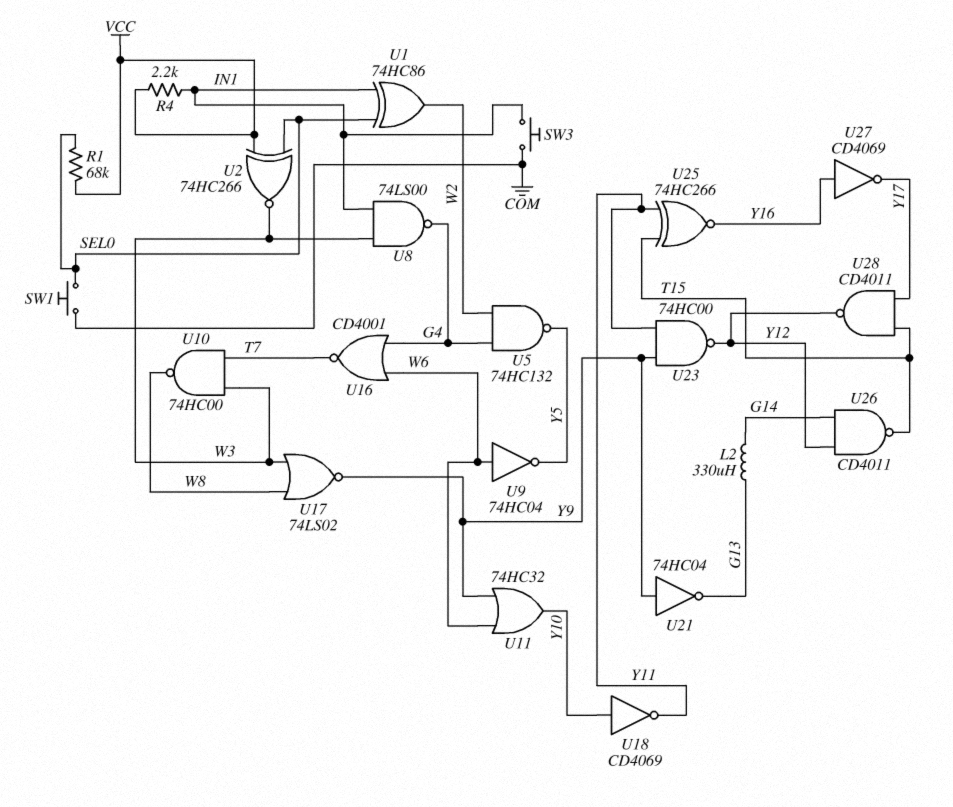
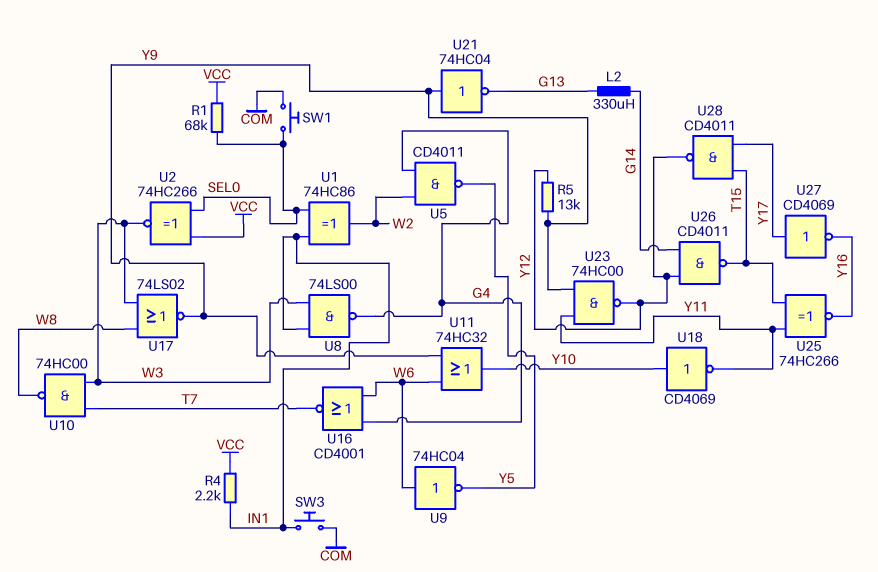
R5: none -> 13k (Y9, Y12)
U5: NAND 74HC132 (in G4, in W2, out Y5) -> NAND CD4011 (in G4, in W2, out Y5)
U27: NOT CD4069 (in Y16, out Y17) -> NOT CD4069 (in Y17, out Y16)

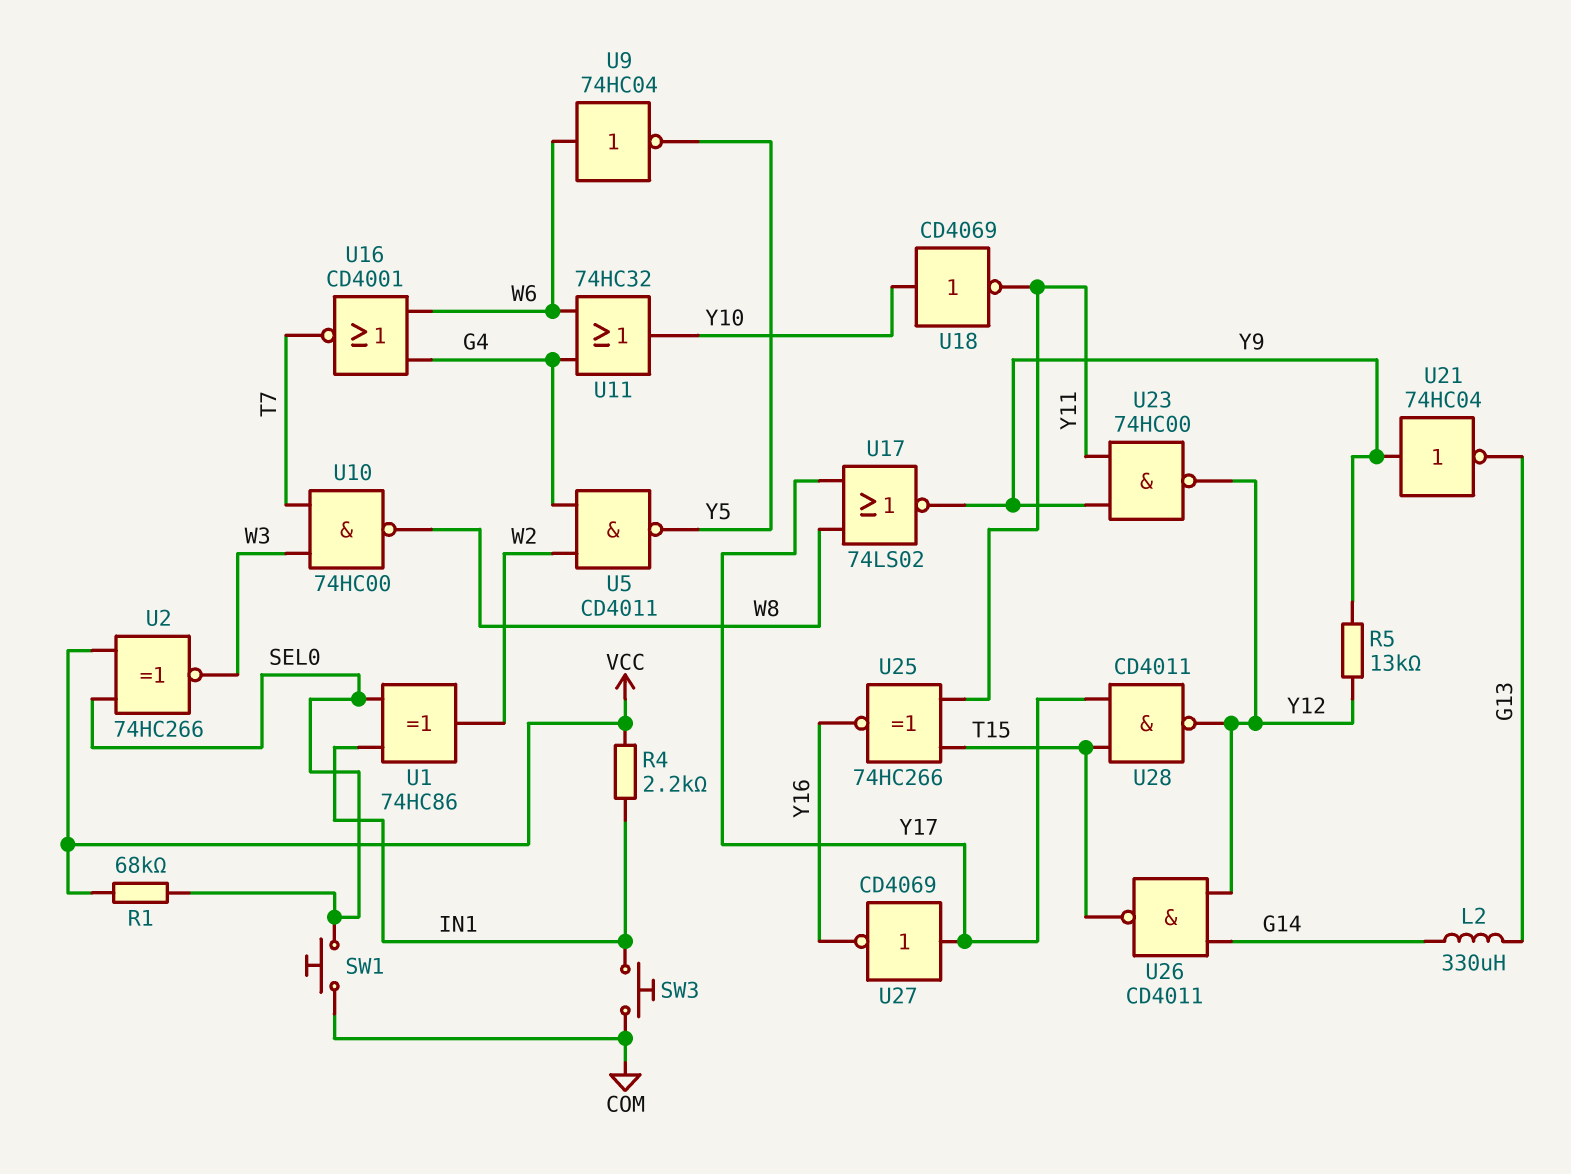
U8: NAND 74LS00 (in IN1, in W3, out G4) -> none
U11: OR 74HC32 (in W6, in Y9, out Y10) -> OR 74HC32 (in G4, in W6, out Y10)
U17: NOR 74LS02 (in W3, in W8, out Y9) -> NOR 74LS02 (in W8, in Y17, out Y9)

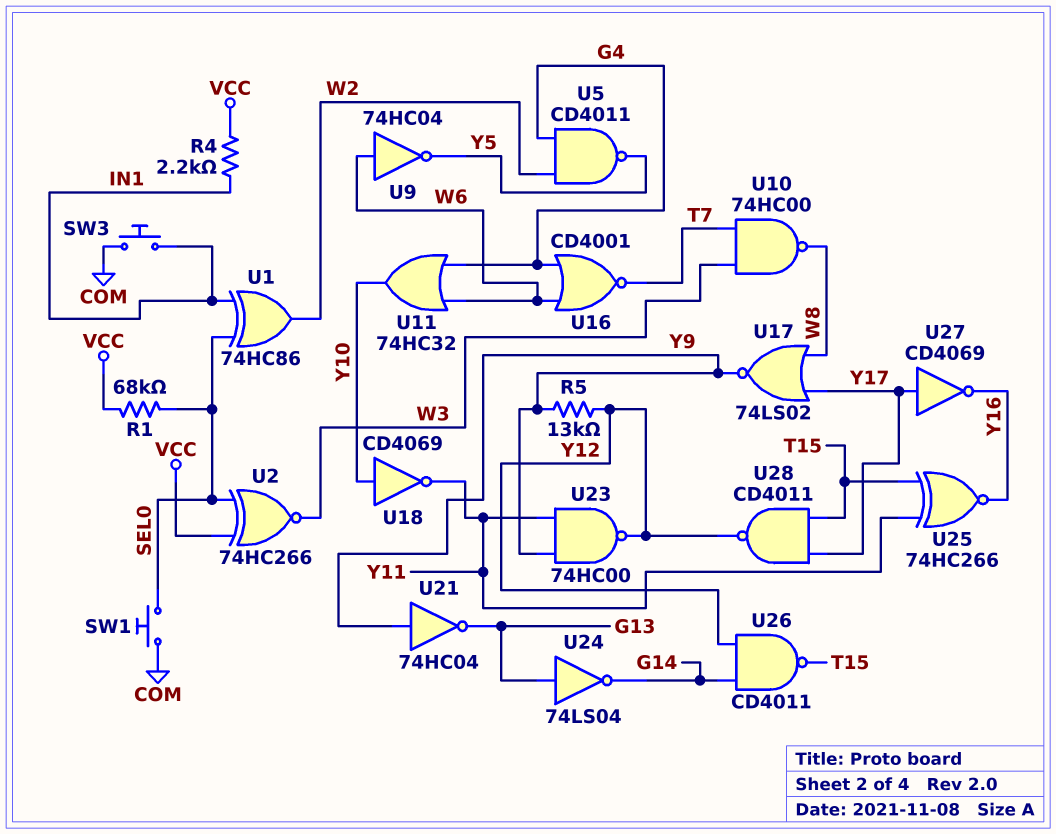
L2: 330uH (G13, G14) -> none
U24: none -> NOT 74LS04 (in G13, out G14)

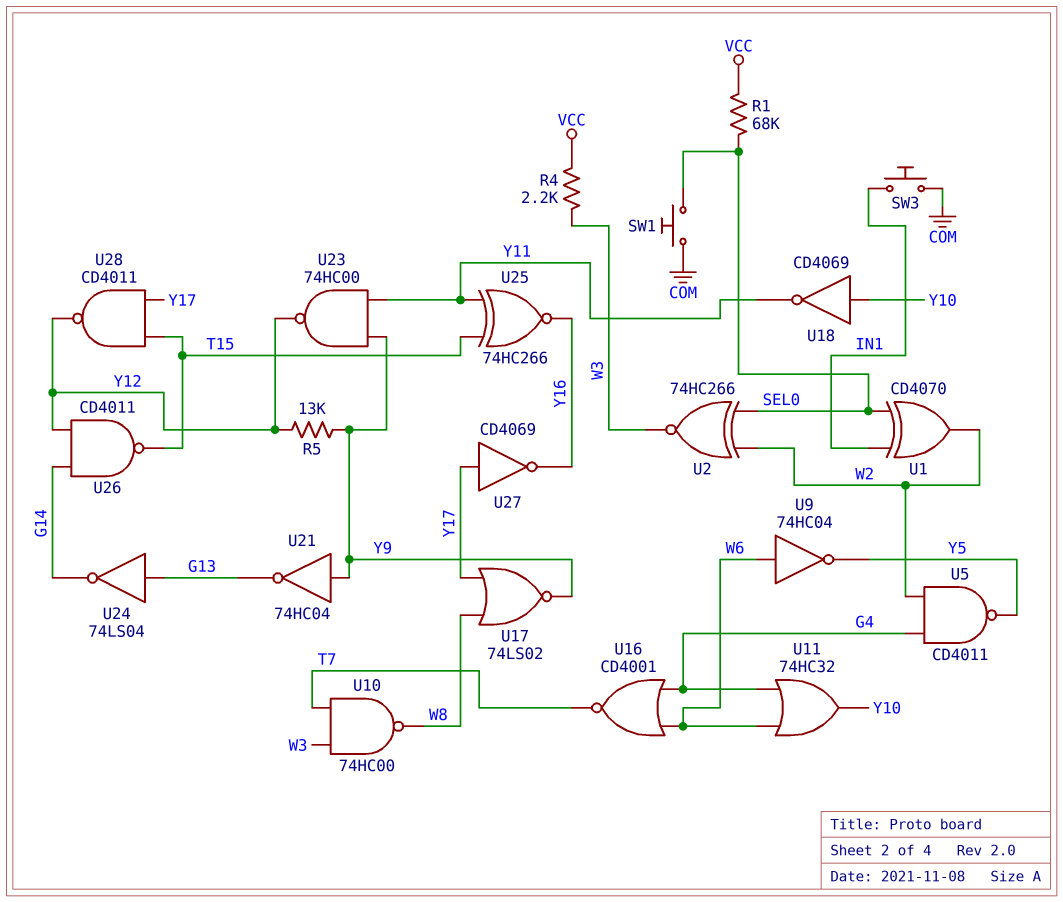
R4: 2.2k (IN1, VCC) -> 2.2k (VCC, W3)
U1: XOR 74HC86 (in IN1, in SEL0, out W2) -> XOR CD4070 (in IN1, in SEL0, out W2)
U2: XNOR 74HC266 (in SEL0, in VCC, out W3) -> XNOR 74HC266 (in SEL0, in W2, out W3)

